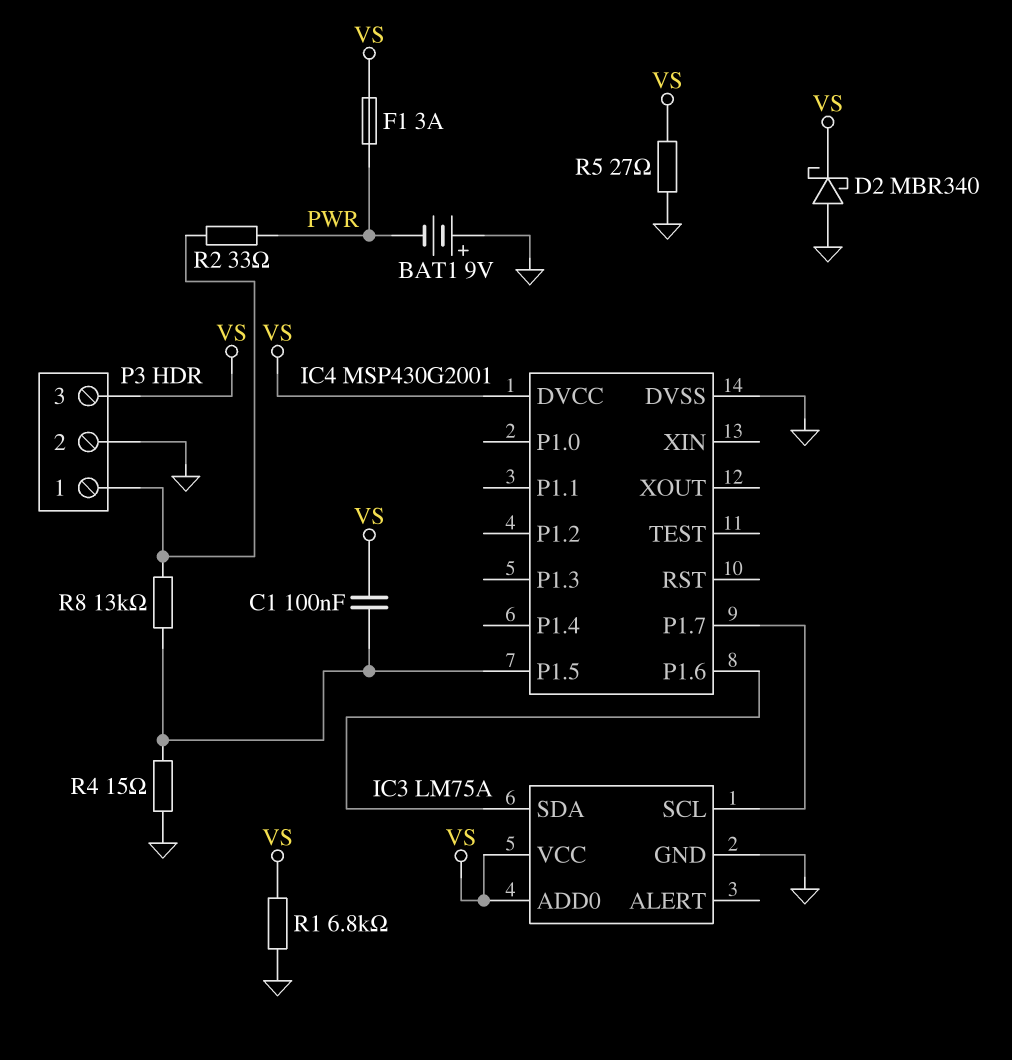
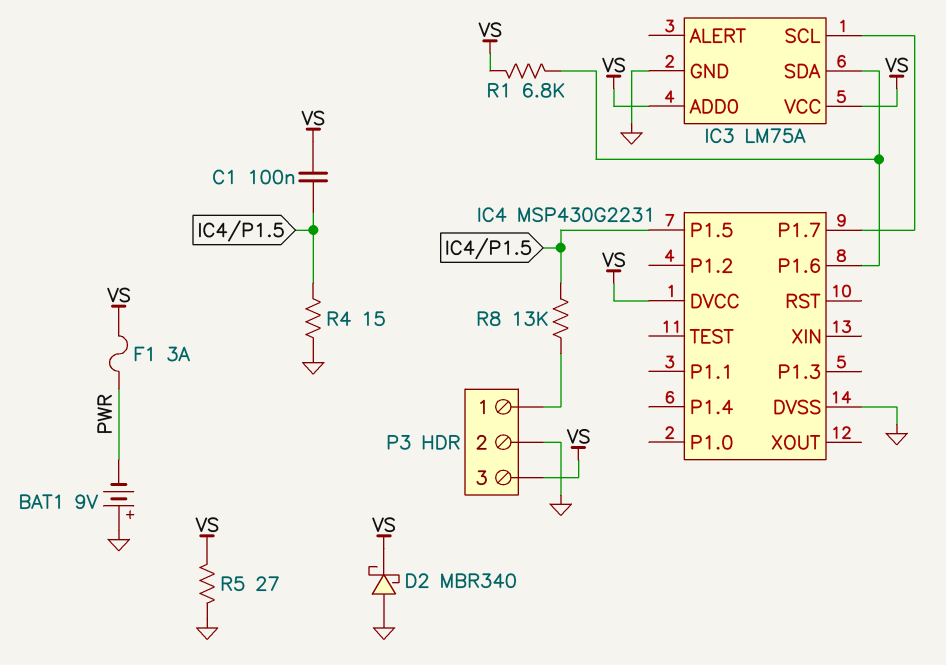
IC4: MSP430G2001 -> MSP430G2231
R1: 6.8k (GND, VS) -> 6.8k (IC3/SDA, VS)
R2: 33 (P3/1, PWR) -> none

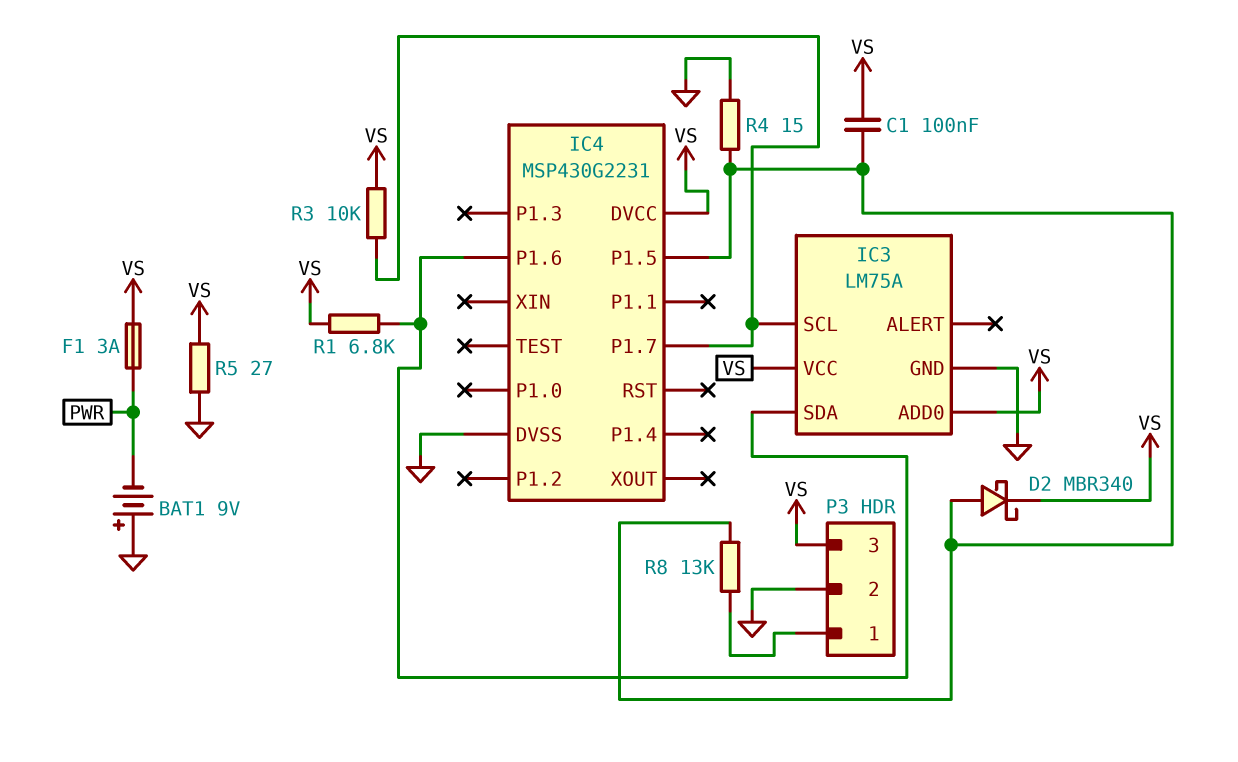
D2: schottky MBR340 (A GND, K VS) -> schottky MBR340 (A IC4/P1.5, K VS)
R3: none -> 10k (IC3/SCL, VS)

